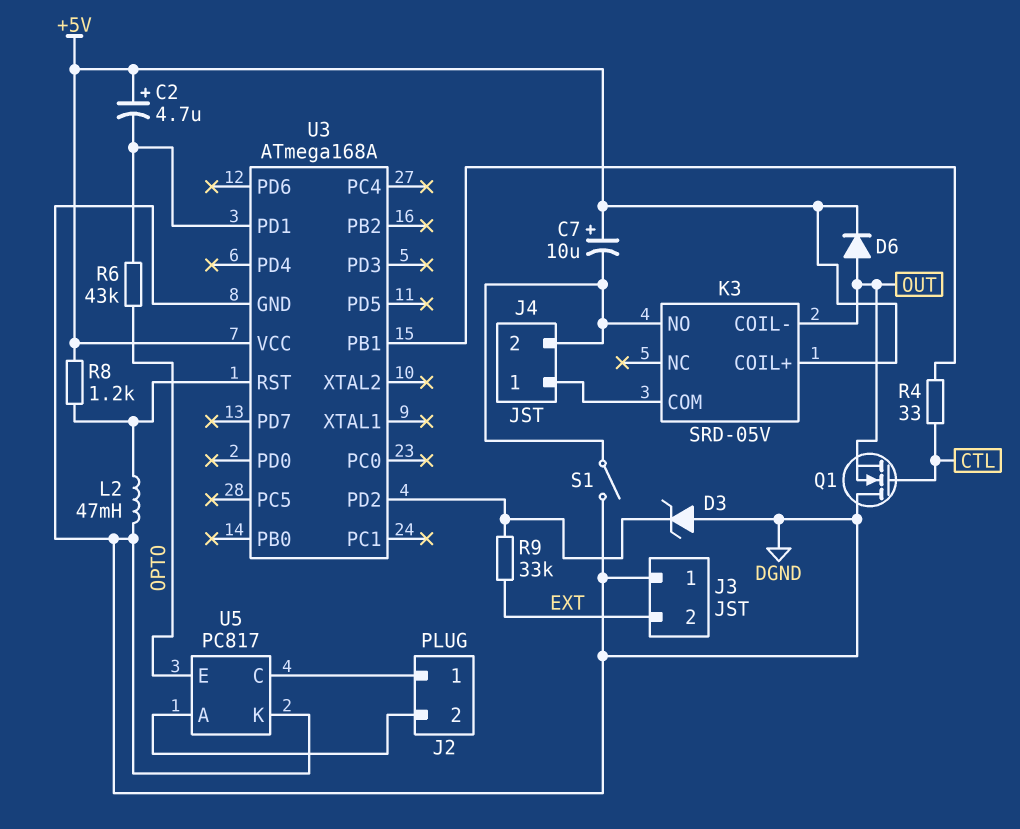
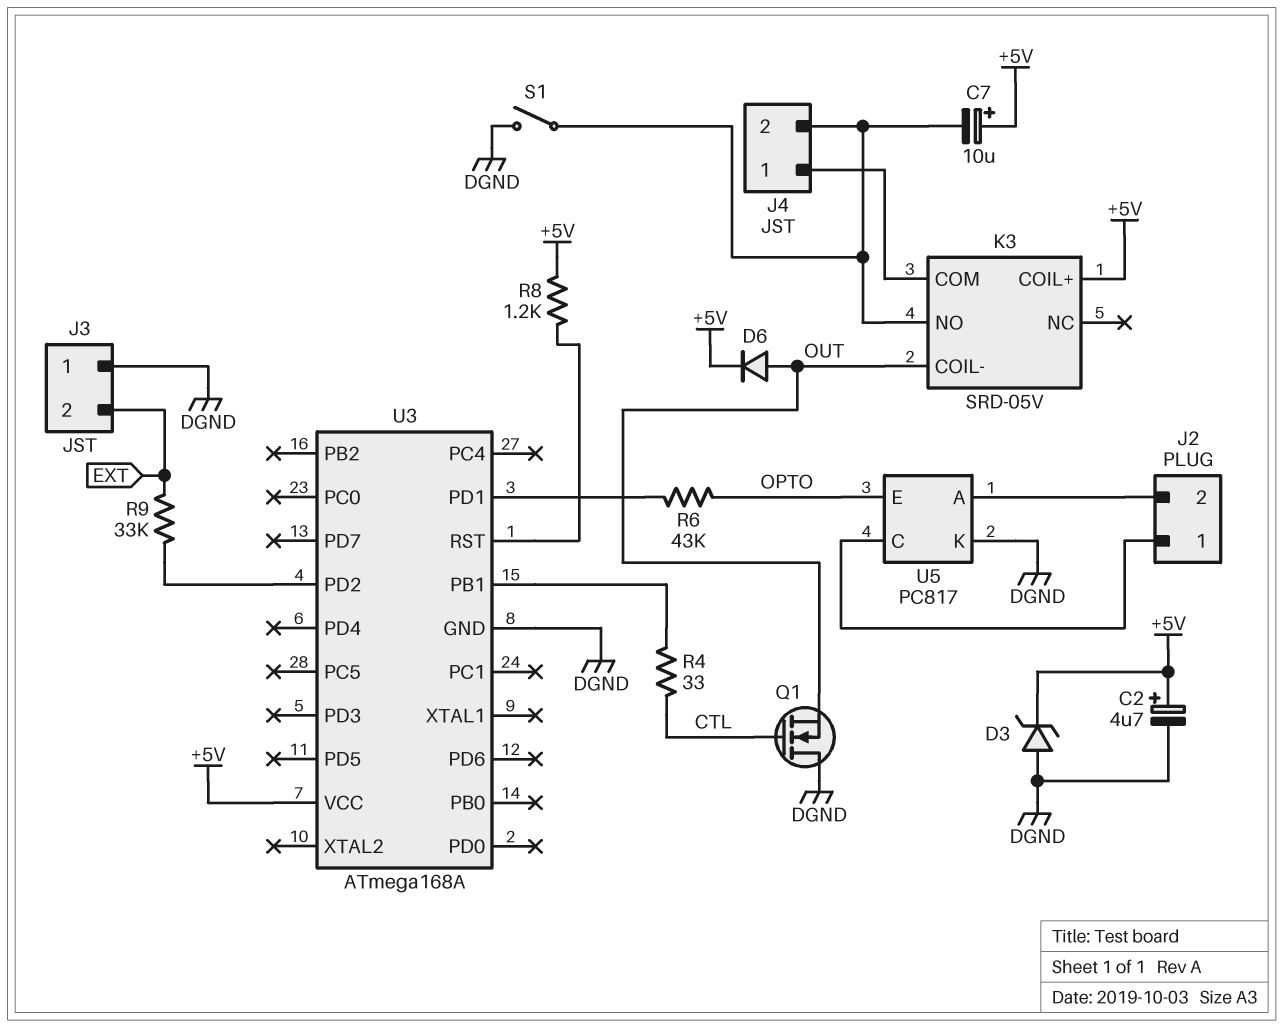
C2: 4.7uF (plus +5V, minus U3/PD1) -> 4.7uF (plus +5V, minus DGND)
D3: zener (A DGND, K U3/PD2) -> zener (A DGND, K +5V)
L2: 47mH (DGND, U3/RST) -> none

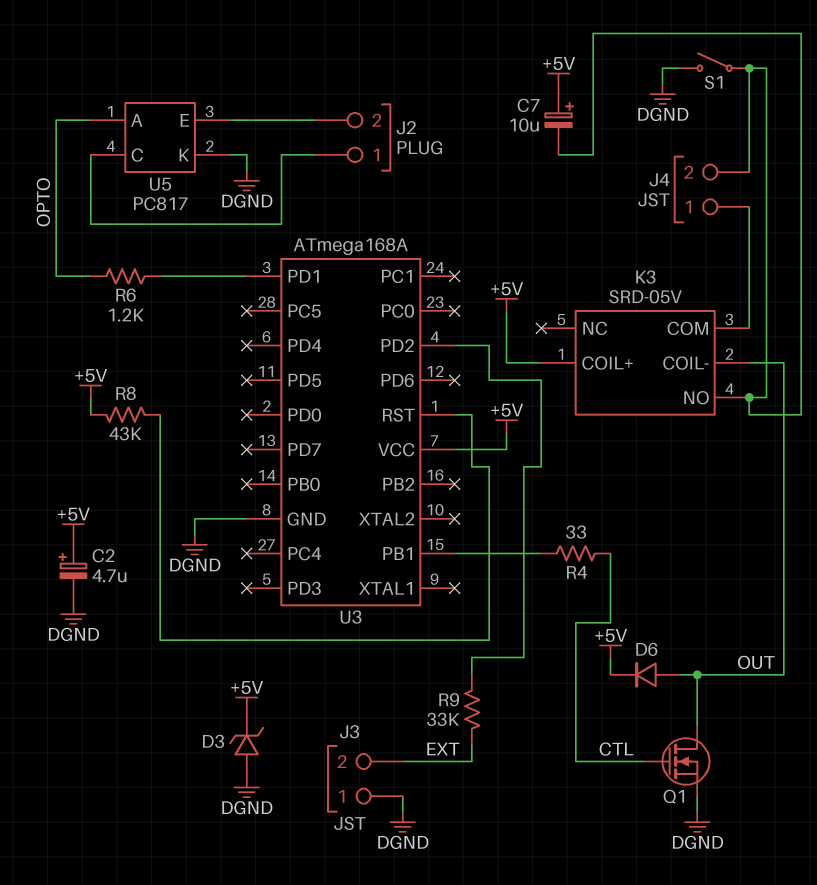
Q1: NMOS (G CTL, D DGND, S OUT) -> NMOS (G CTL, D OUT, S DGND)
R6: 43k (OPTO, U3/PD1) -> 1.2k (OPTO, U3/PD1)
R8: 1.2k (+5V, U3/RST) -> 43k (+5V, U3/RST)
U5 pin A: J2/2 -> OPTO
U5 pin E: OPTO -> J2/2

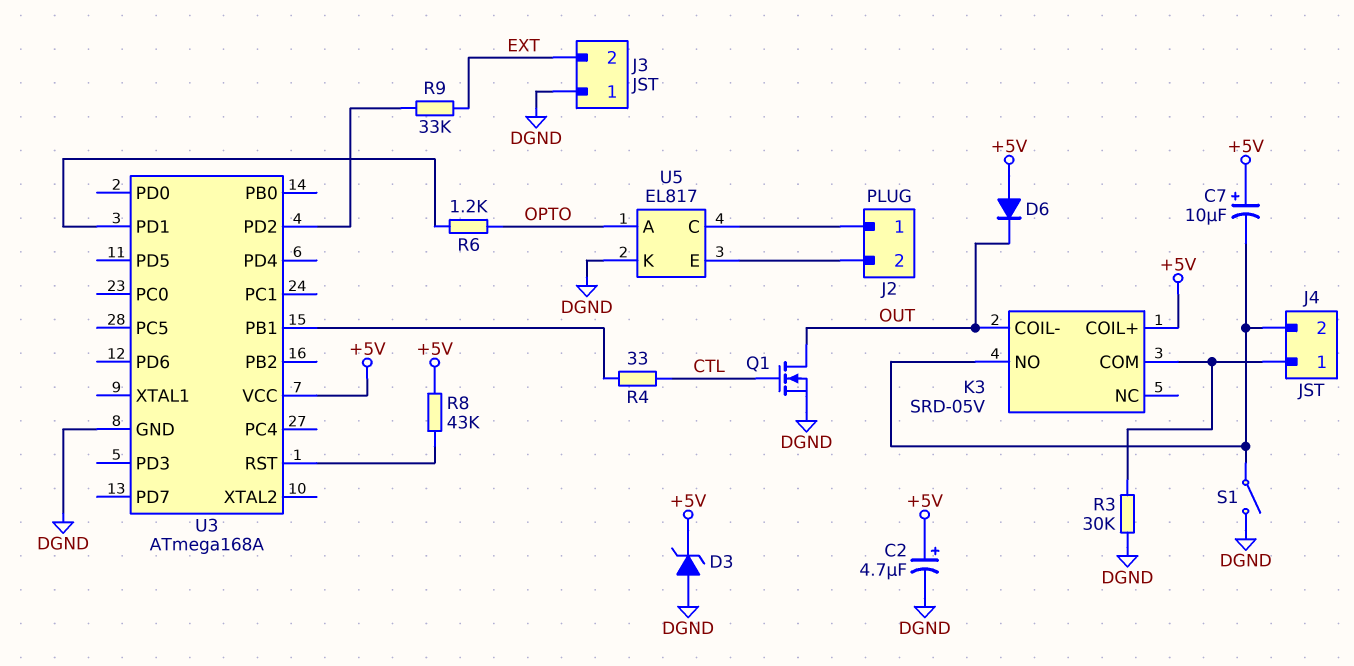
D6: diode (A OUT, K +5V) -> diode (A +5V, K OUT)
R3: none -> 30k (DGND, J4/1)
U5: PC817 -> EL817

